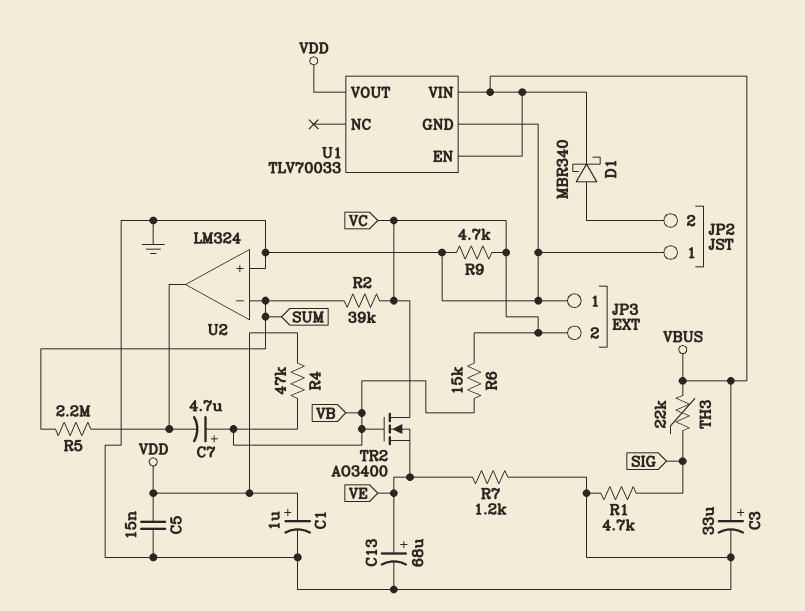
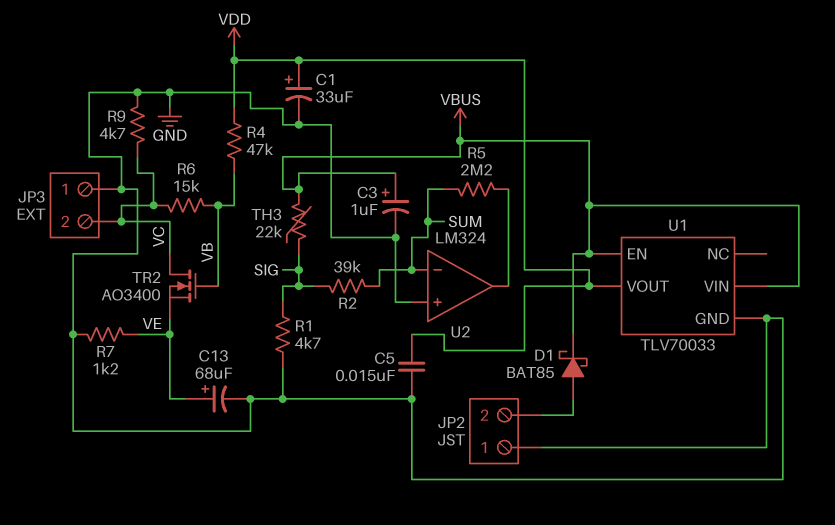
C1: 1uF (plus VDD, minus GND) -> 33uF (plus VDD, minus GND)
C3: 33uF (plus VBUS, minus GND) -> 1uF (plus VBUS, minus GND)
C7: 4.7uF (plus VB, minus U2/out) -> none
D1: schottky MBR340 (A JP2/2, K VBUS) -> schottky BAT85 (A JP2/2, K VBUS)
R2: 39k (SUM, VC) -> 39k (SIG, SUM)

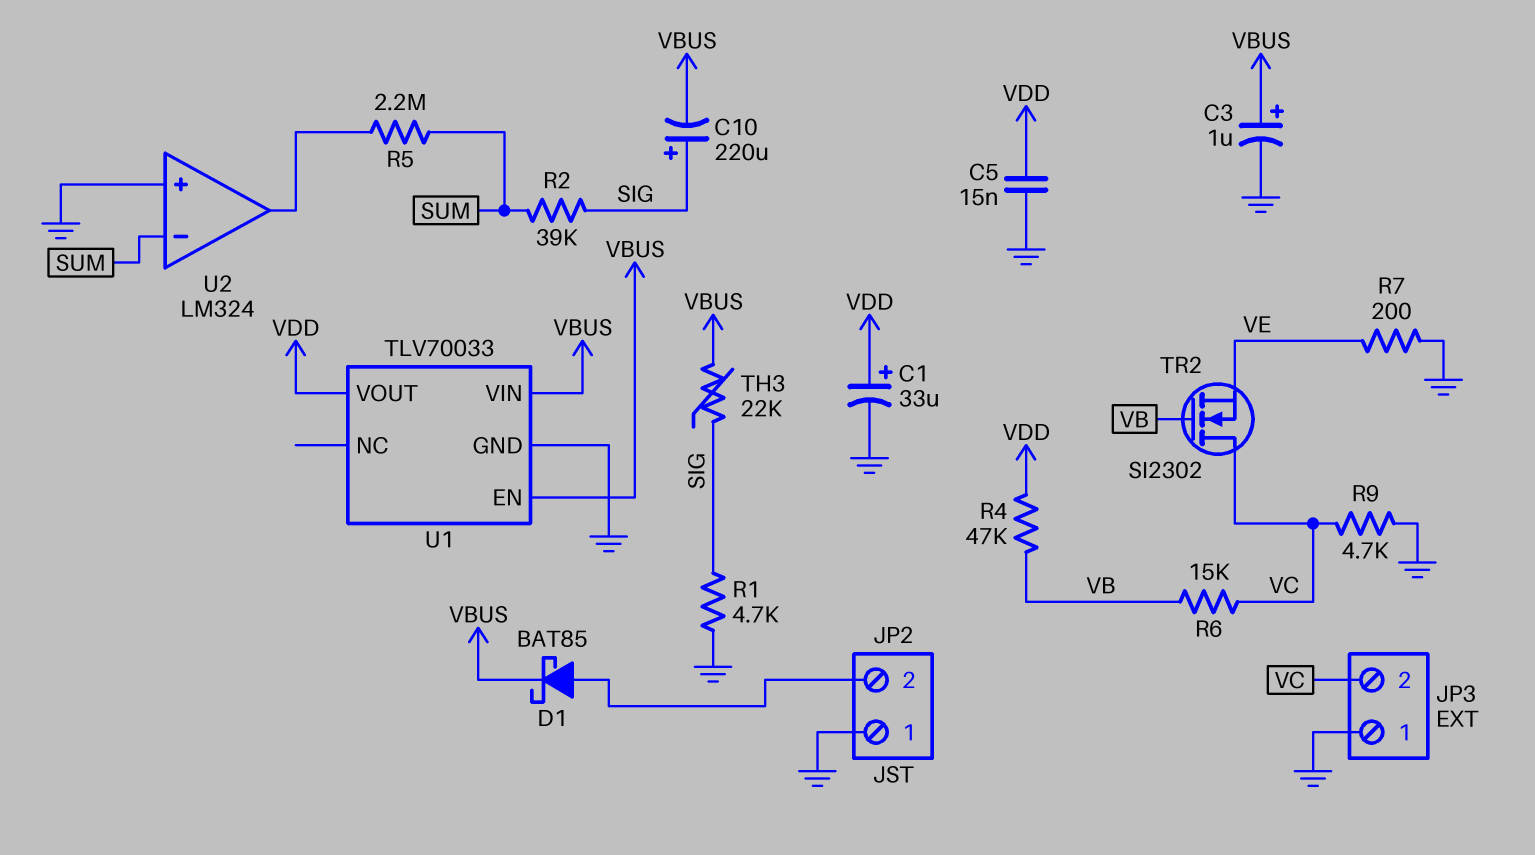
C10: none -> 220uF (plus SIG, minus VBUS)
C13: 68uF (plus VE, minus GND) -> none
R7: 1.2k (GND, VE) -> 200 (GND, VE)
TR2: NMOS AO3400 (G VB, D VC, S VE) -> NMOS SI2302 (G VB, D VC, S VE)

